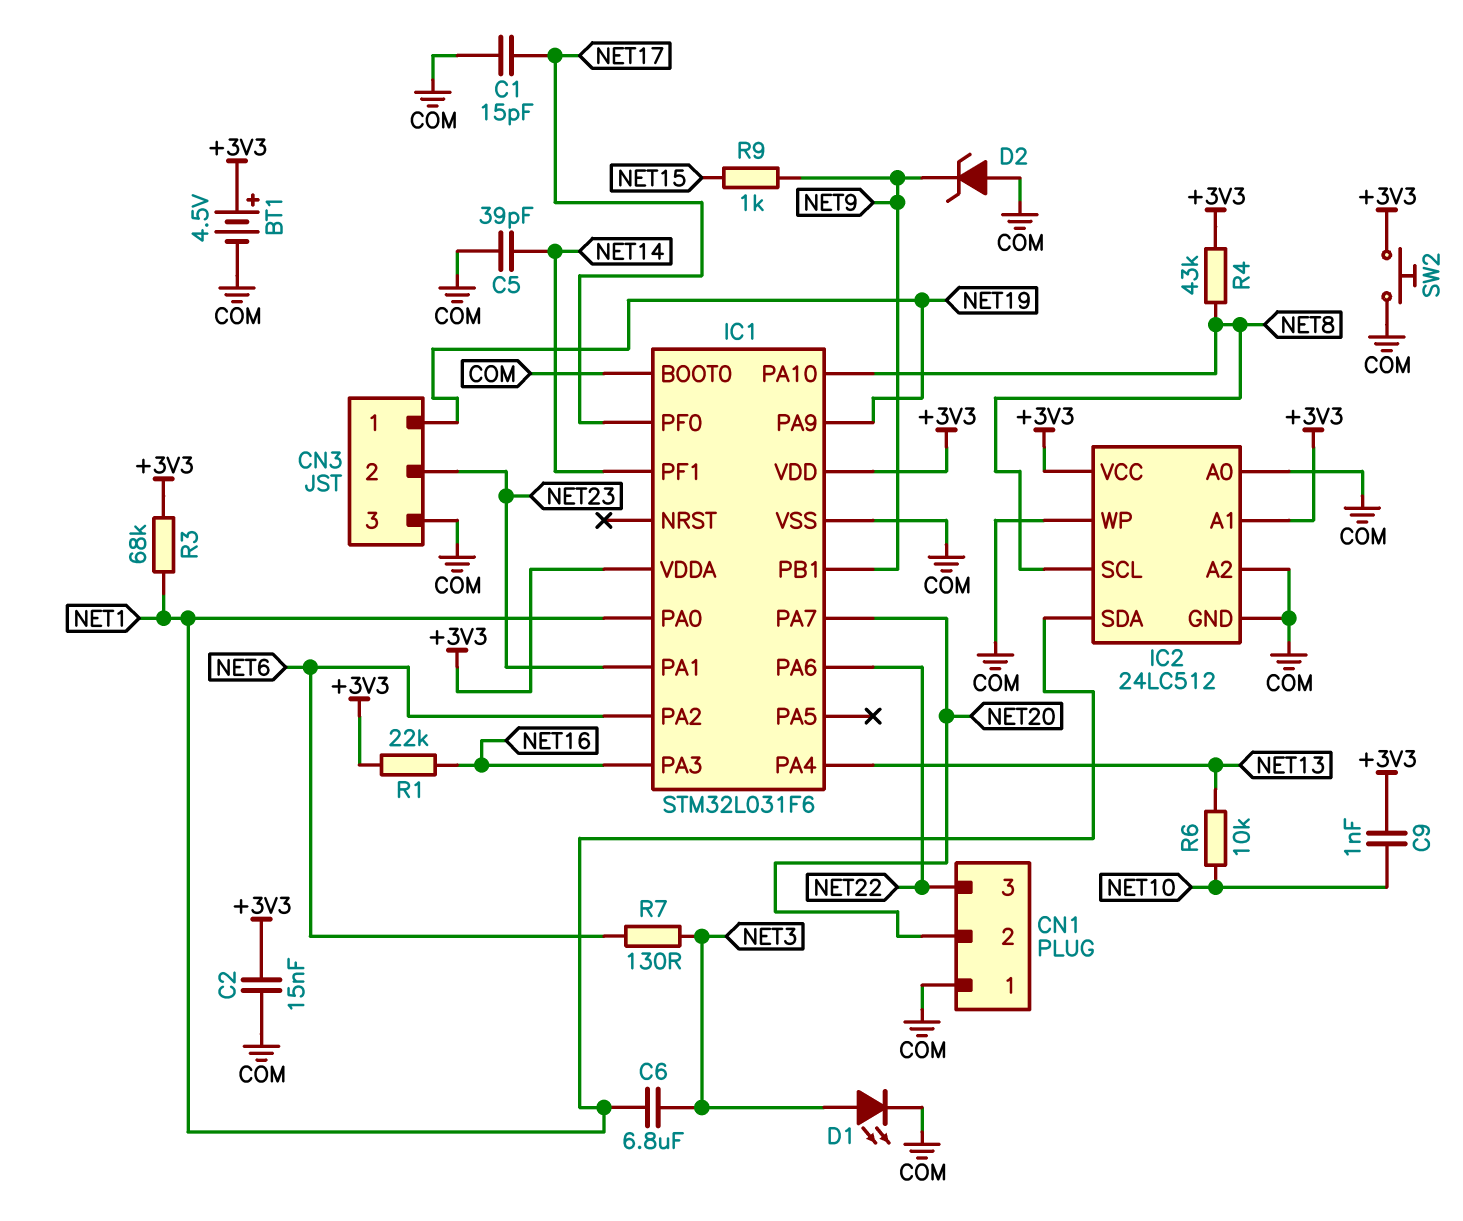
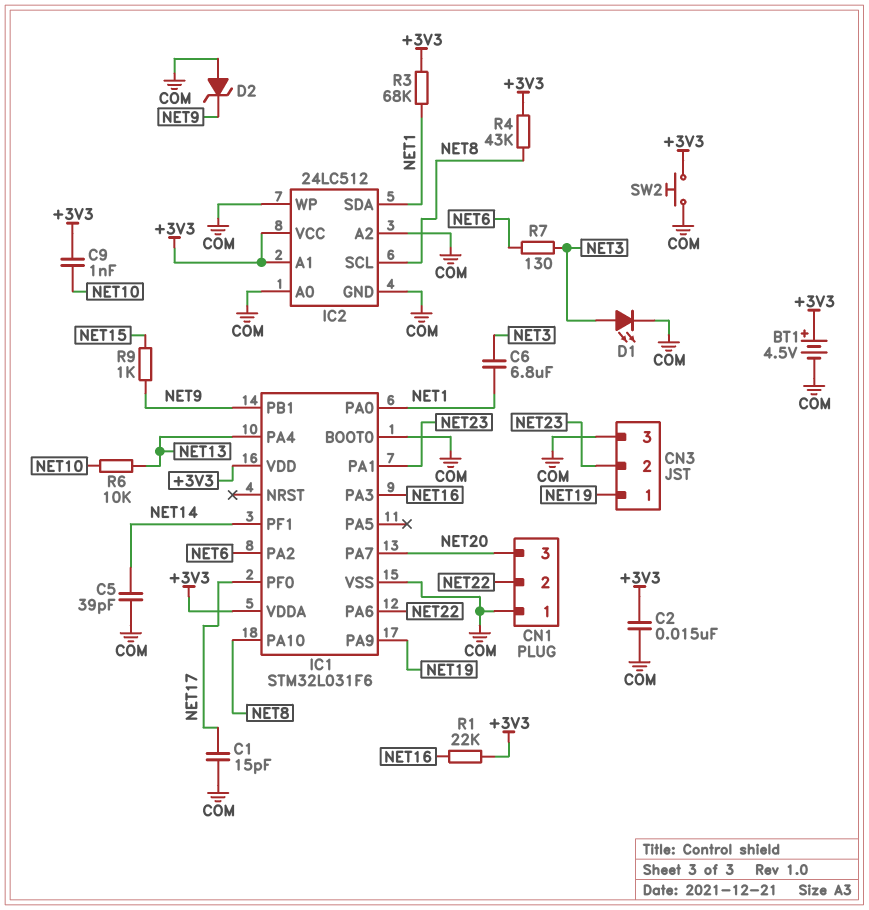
CN1 pin 2: NET20 -> NET22
CN1 pin 3: NET22 -> NET20

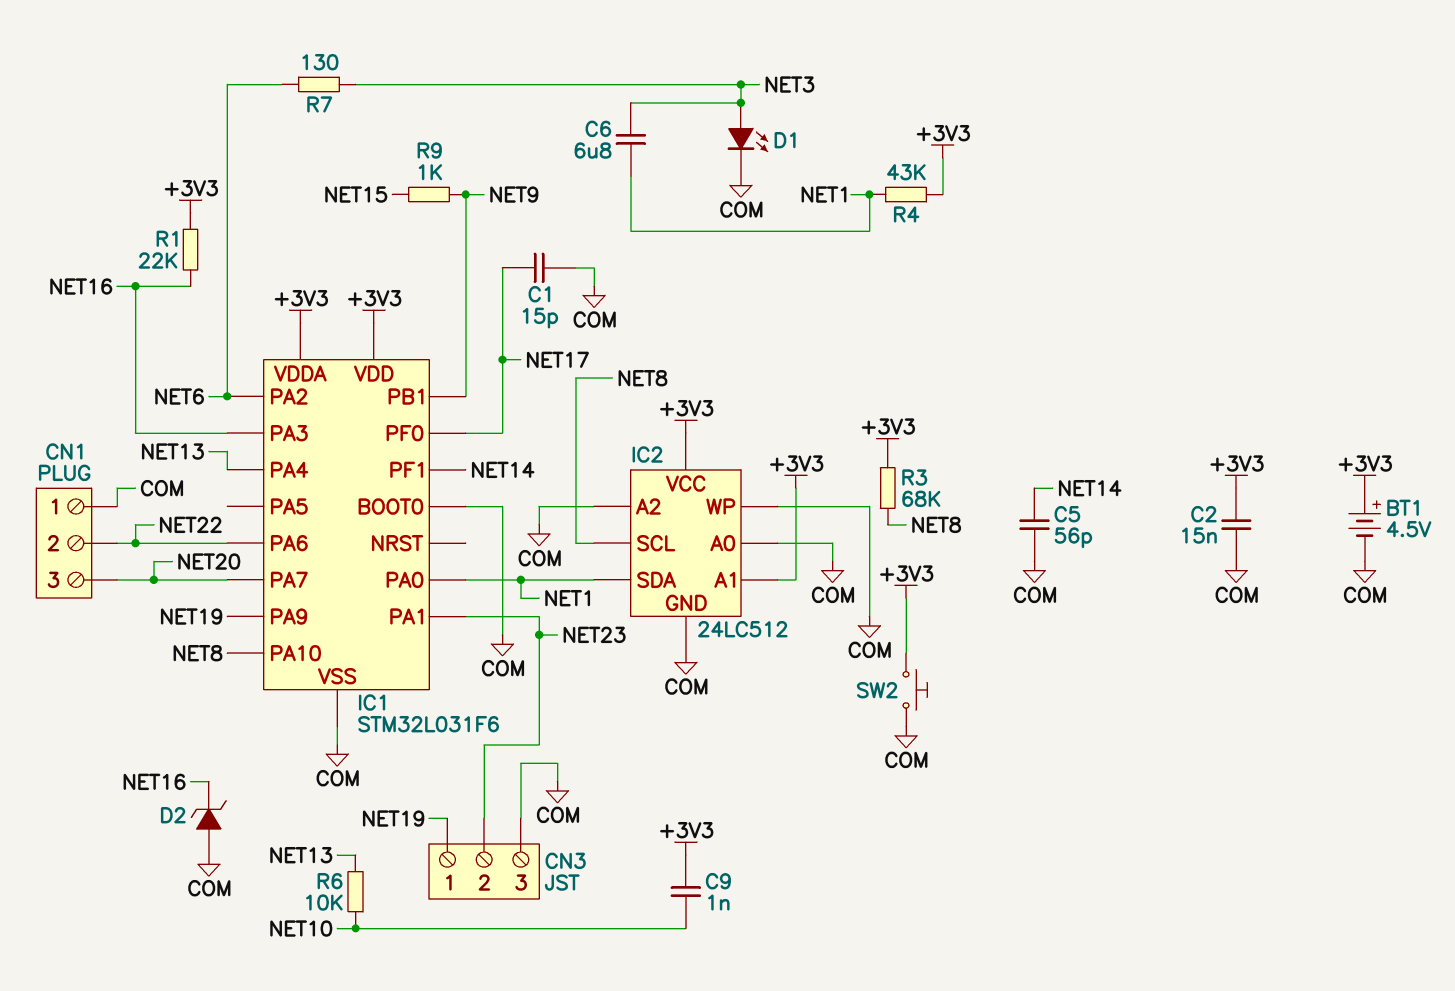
C5: 39pF (COM, NET14) -> 56pF (COM, NET14)
D2: zener (A COM, K NET9) -> zener (A COM, K NET16)
R3: 68k (+3V3, NET1) -> 68k (+3V3, NET8)
R4: 43k (+3V3, NET8) -> 43k (+3V3, NET1)

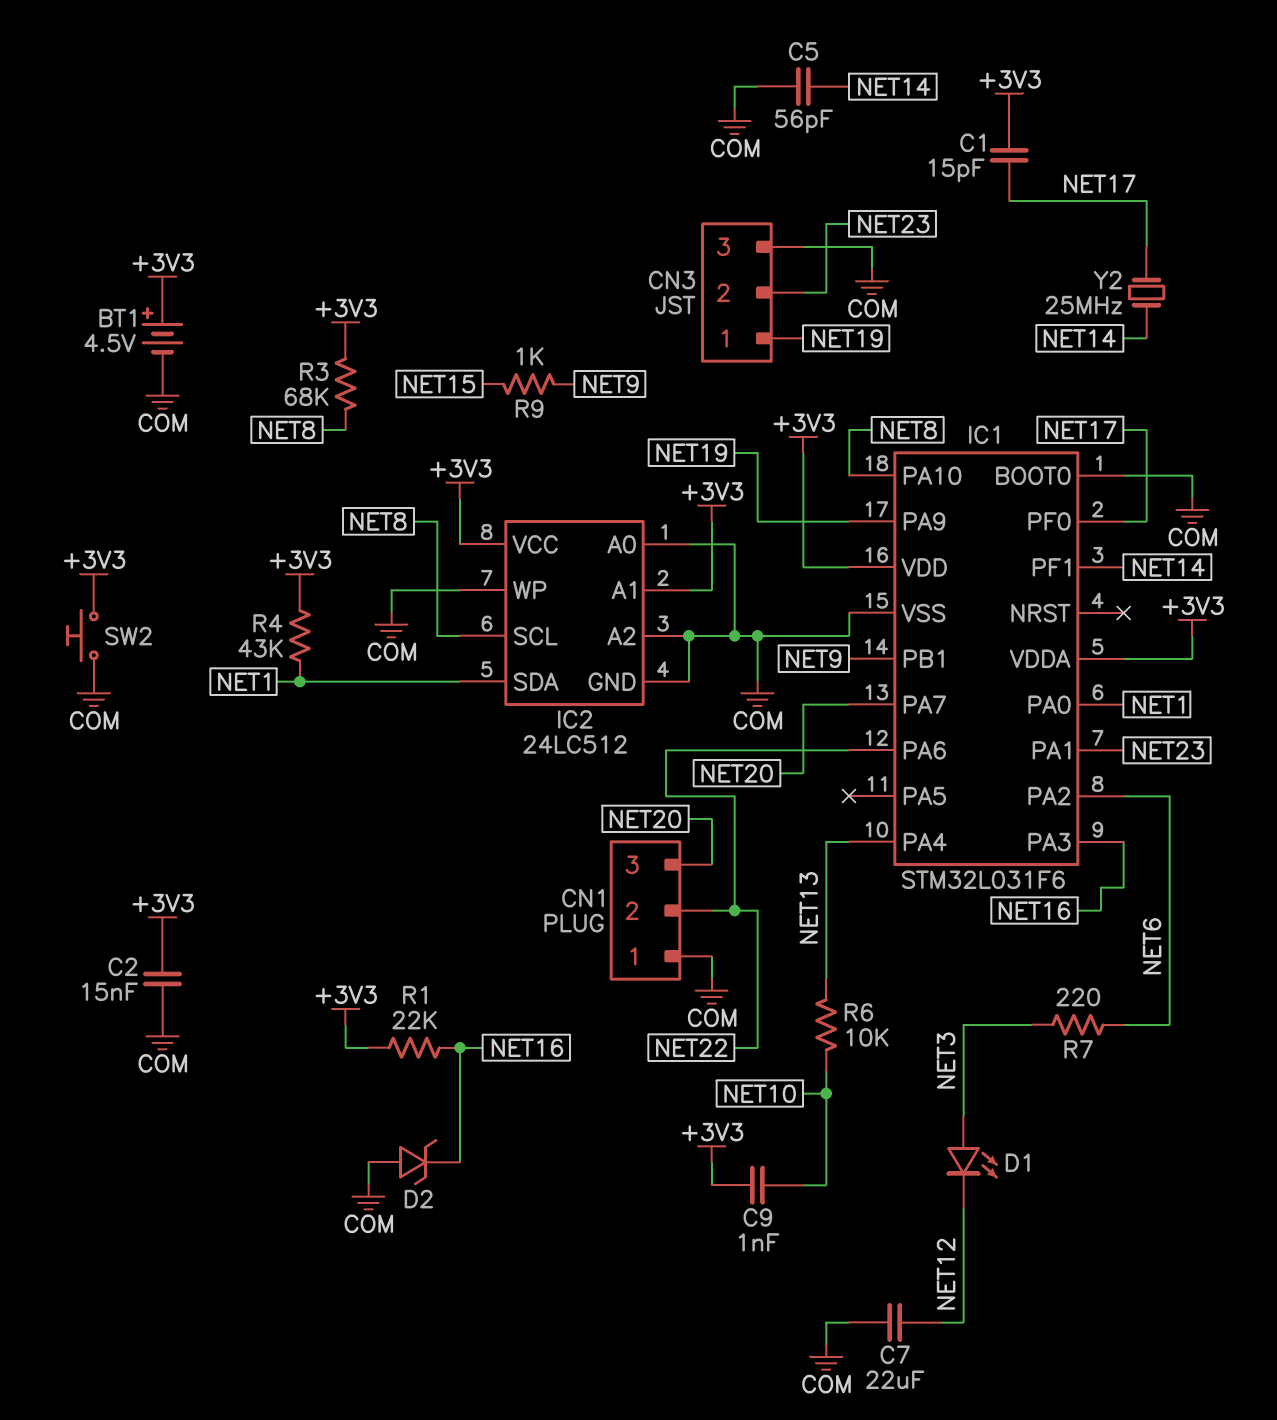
C1: 15pF (COM, NET17) -> 15pF (+3V3, NET17)
C6: 6.8uF (NET1, NET3) -> none
C7: none -> 22uF (COM, NET12)
D1: LED (A NET3, K COM) -> LED (A NET3, K NET12)
R7: 130 (NET3, NET6) -> 220 (NET3, NET6)
Y2: none -> 25MHz (NET14, NET17)

